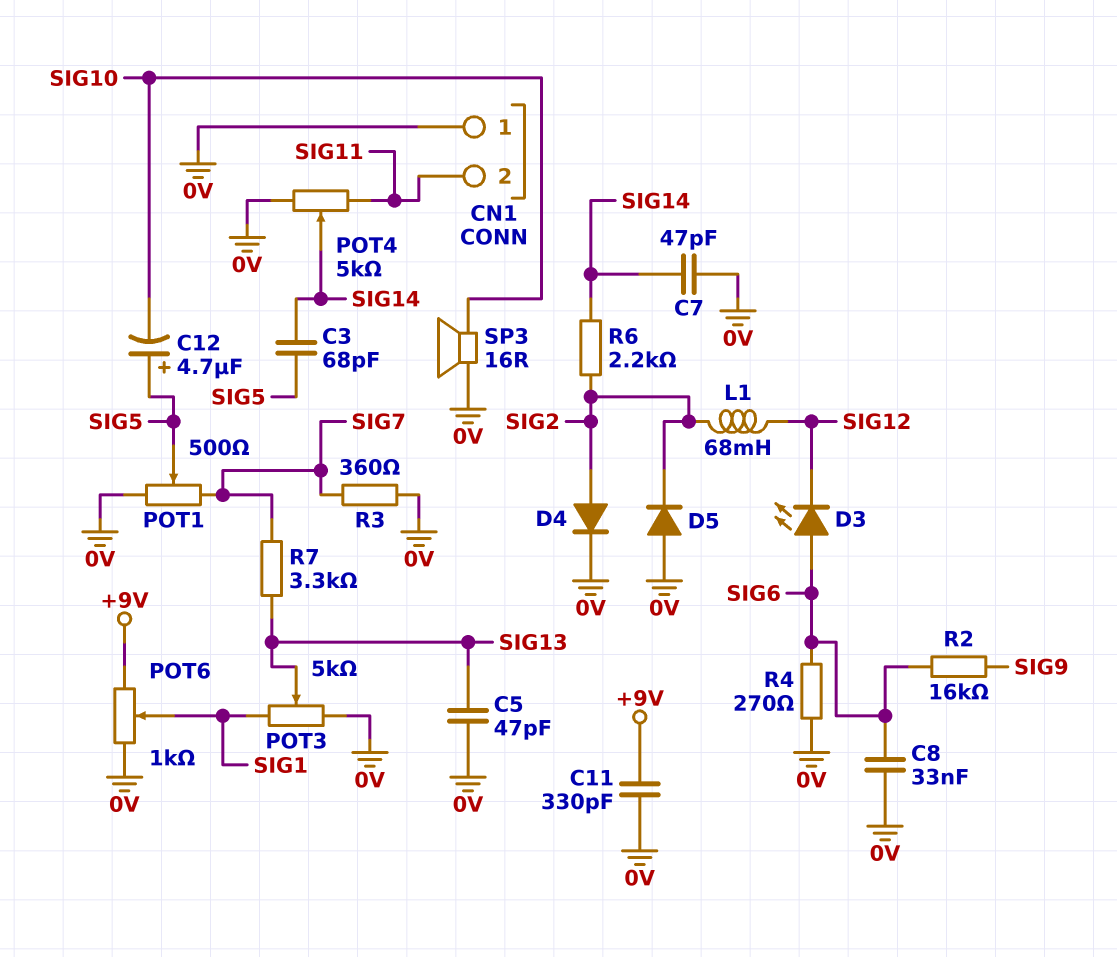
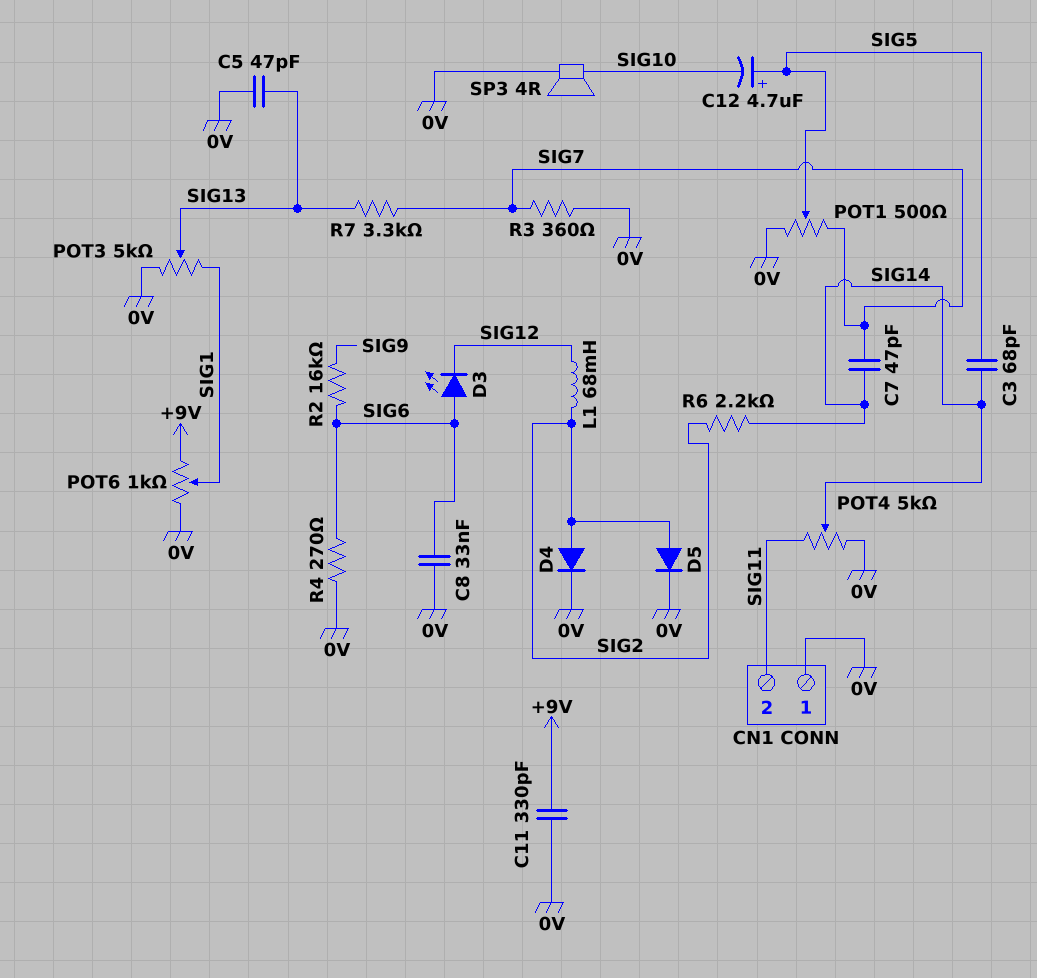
C7: 47pF (0V, SIG14) -> 47pF (SIG7, SIG14)
D5: diode (A 0V, K SIG2) -> diode (A SIG2, K 0V)
SP3: speaker 16R (0V, SIG10) -> speaker 4R (0V, SIG10)

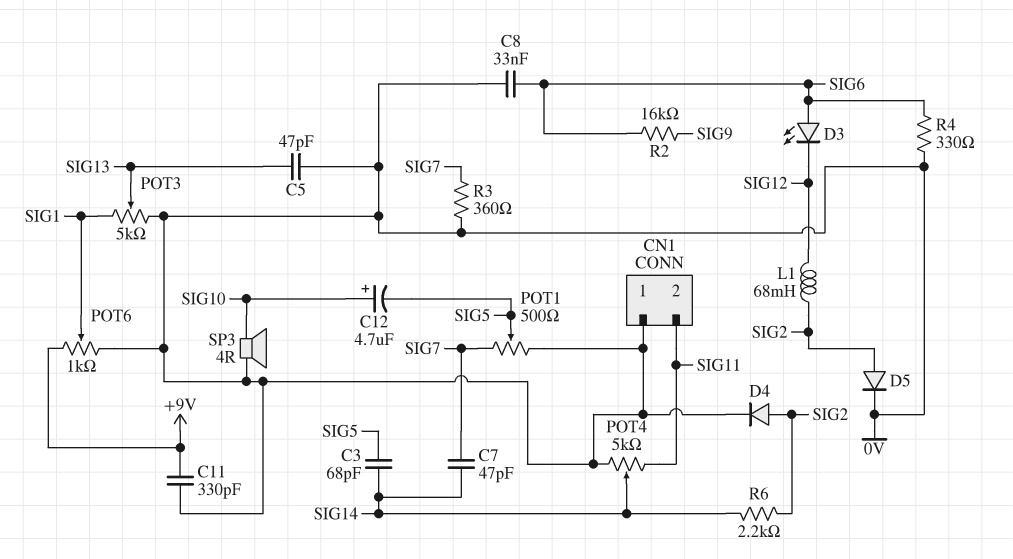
C12: 4.7uF (plus SIG5, minus SIG10) -> 4.7uF (plus SIG10, minus SIG5)
R4: 270 (0V, SIG6) -> 330 (0V, SIG6)
R7: 3.3k (SIG7, SIG13) -> none

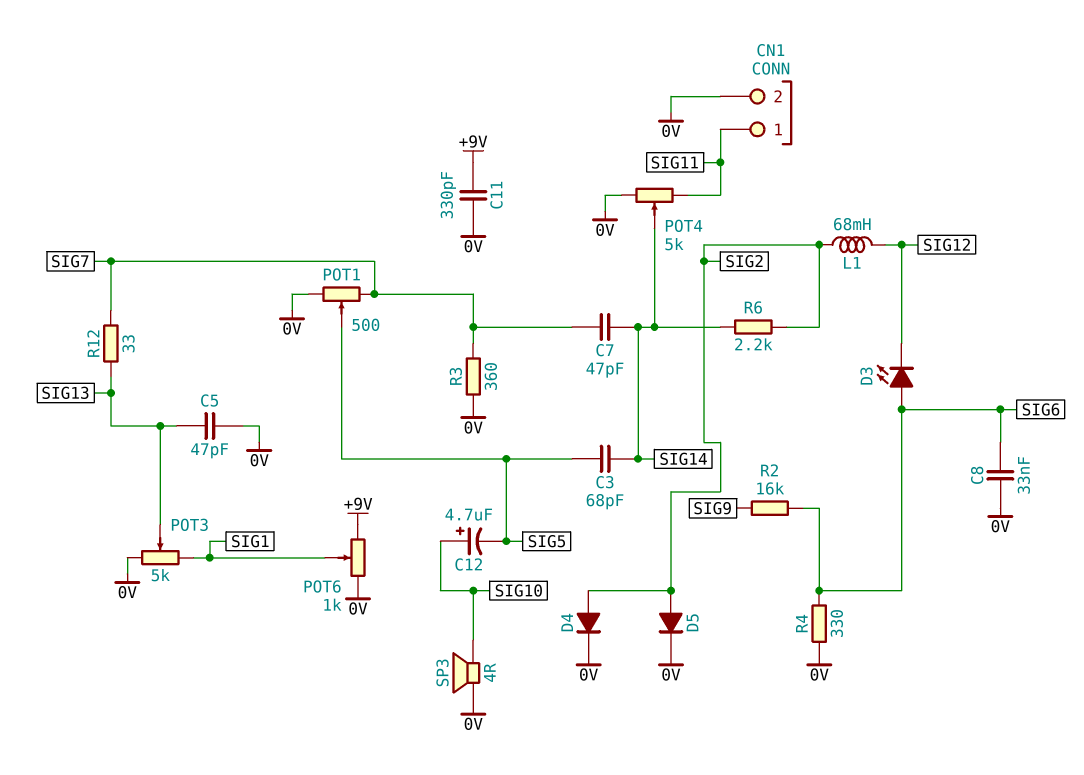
CN1 pin 1: 0V -> SIG11
CN1 pin 2: SIG11 -> 0V
R12: none -> 33 (SIG7, SIG13)

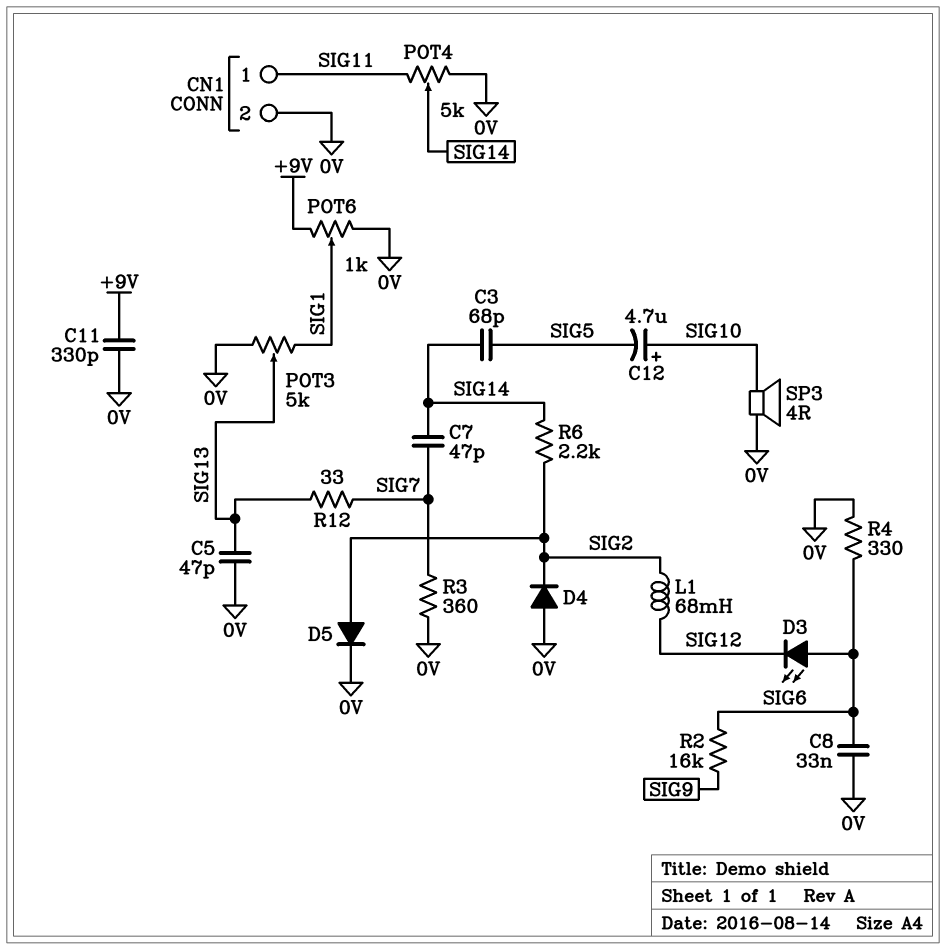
D4: diode (A SIG2, K 0V) -> diode (A 0V, K SIG2)
POT1: 500 (0V, SIG7, wiper SIG5) -> none

